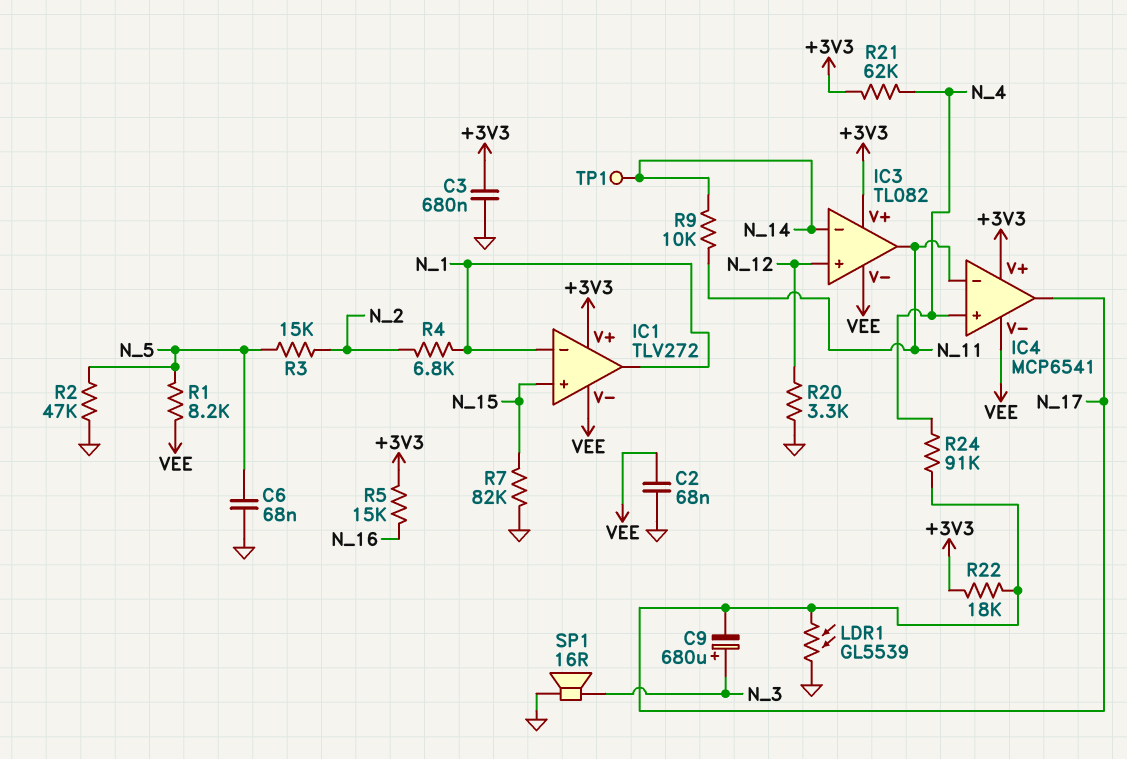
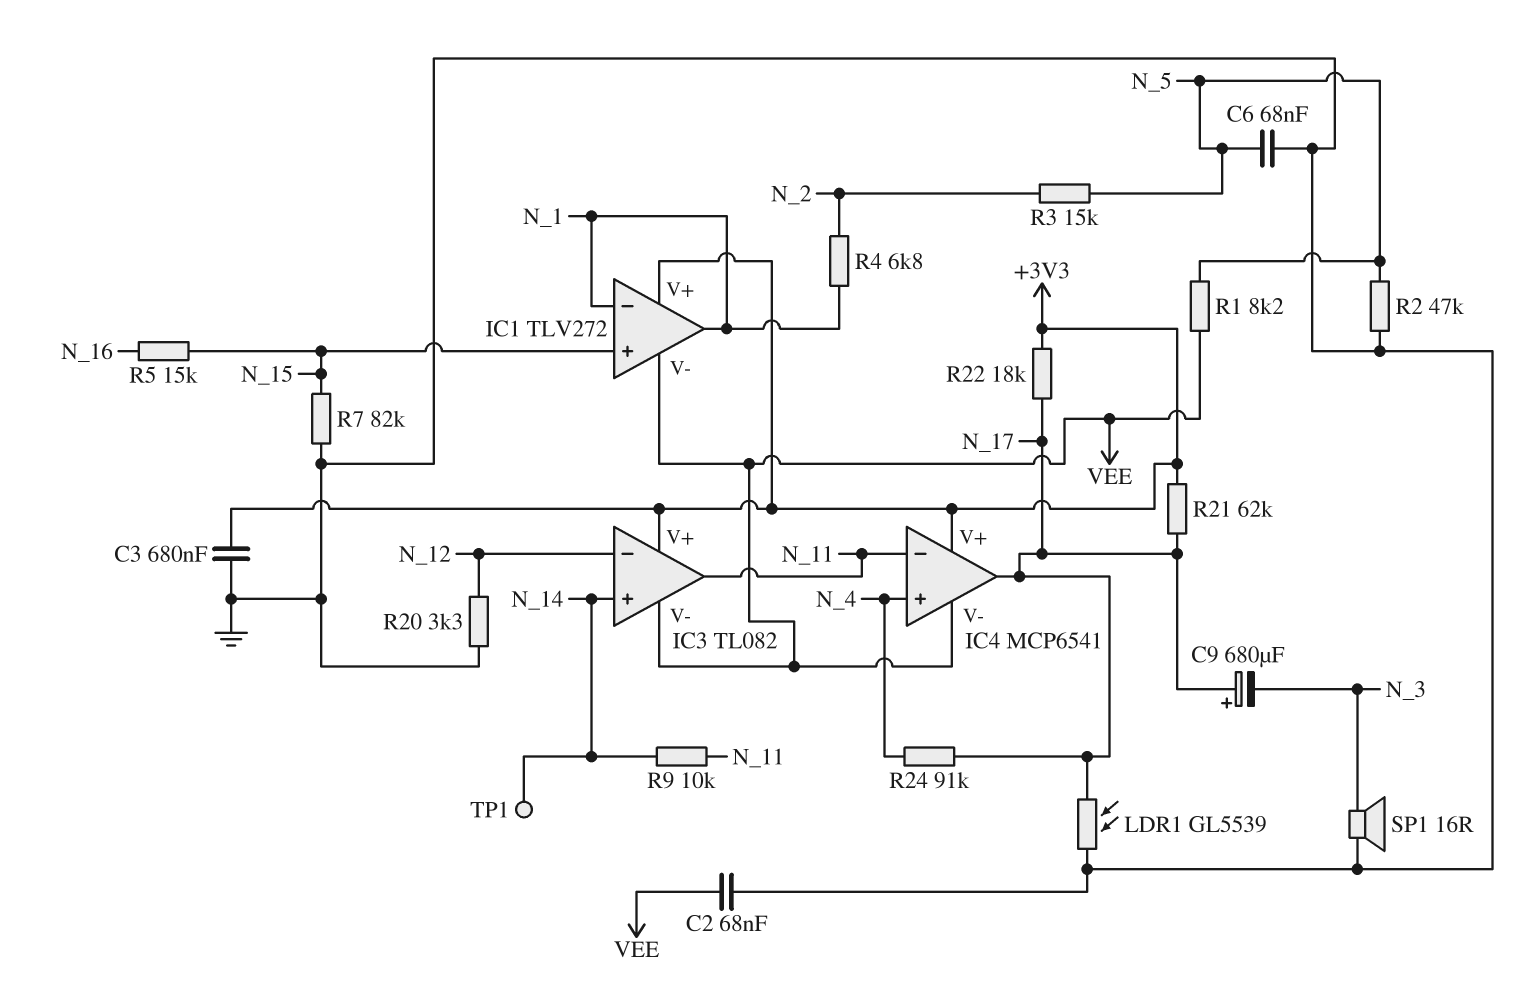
C9: 680uF (plus N_3, minus N_17) -> 680uF (plus N_17, minus N_3)
IC3 pin in+: N_12 -> N_14
IC3 pin in-: N_14 -> N_12
R5: 15k (+3V3, N_16) -> 15k (N_15, N_16)
R21: 62k (+3V3, N_4) -> 62k (+3V3, N_17)

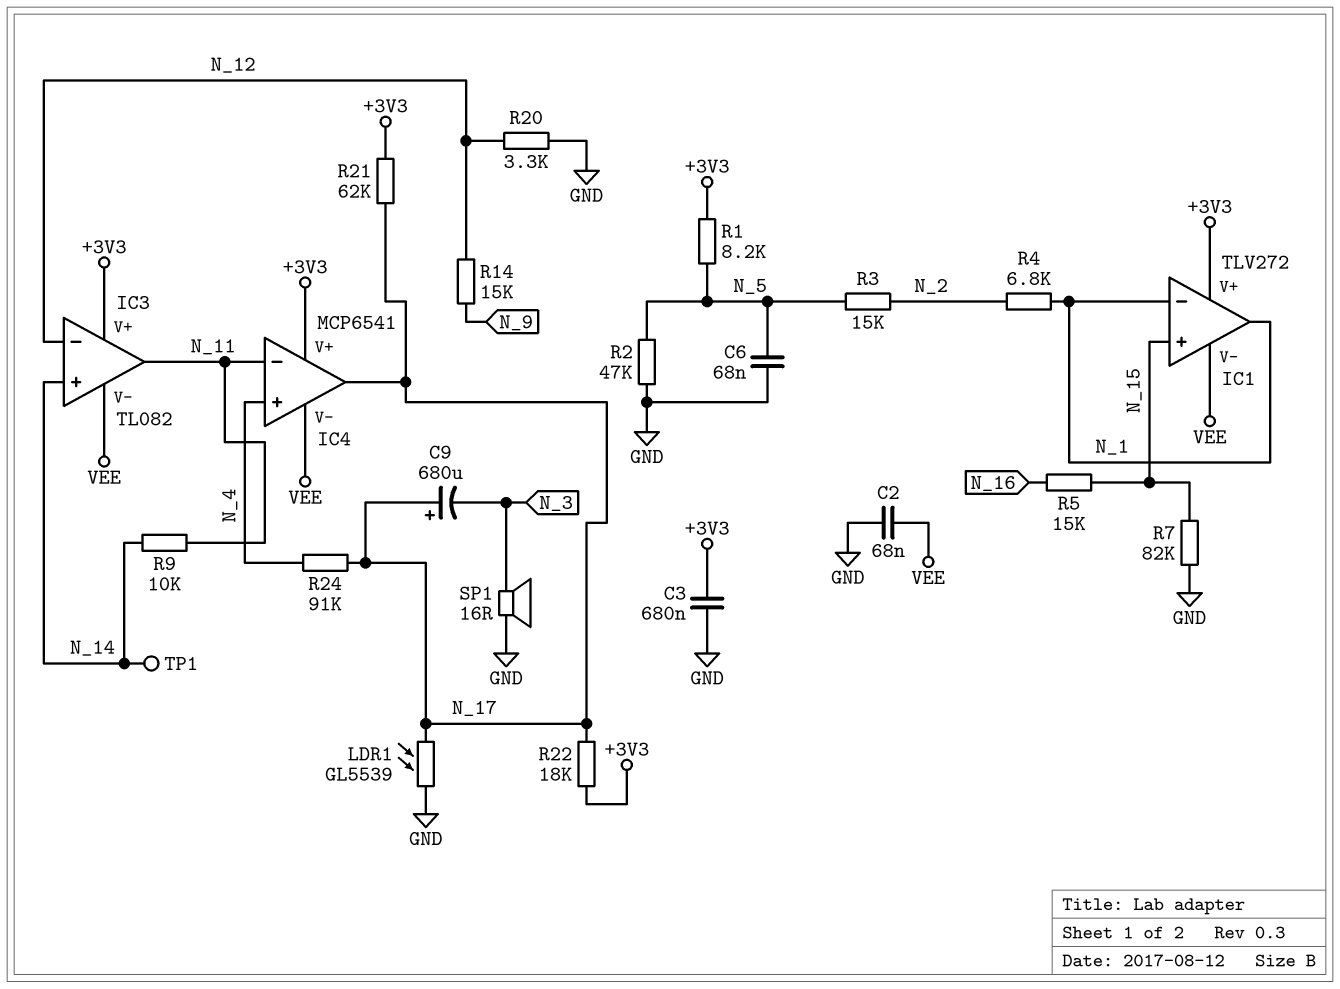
R1: 8.2k (N_5, VEE) -> 8.2k (+3V3, N_5)
R14: none -> 15k (N_9, N_12)

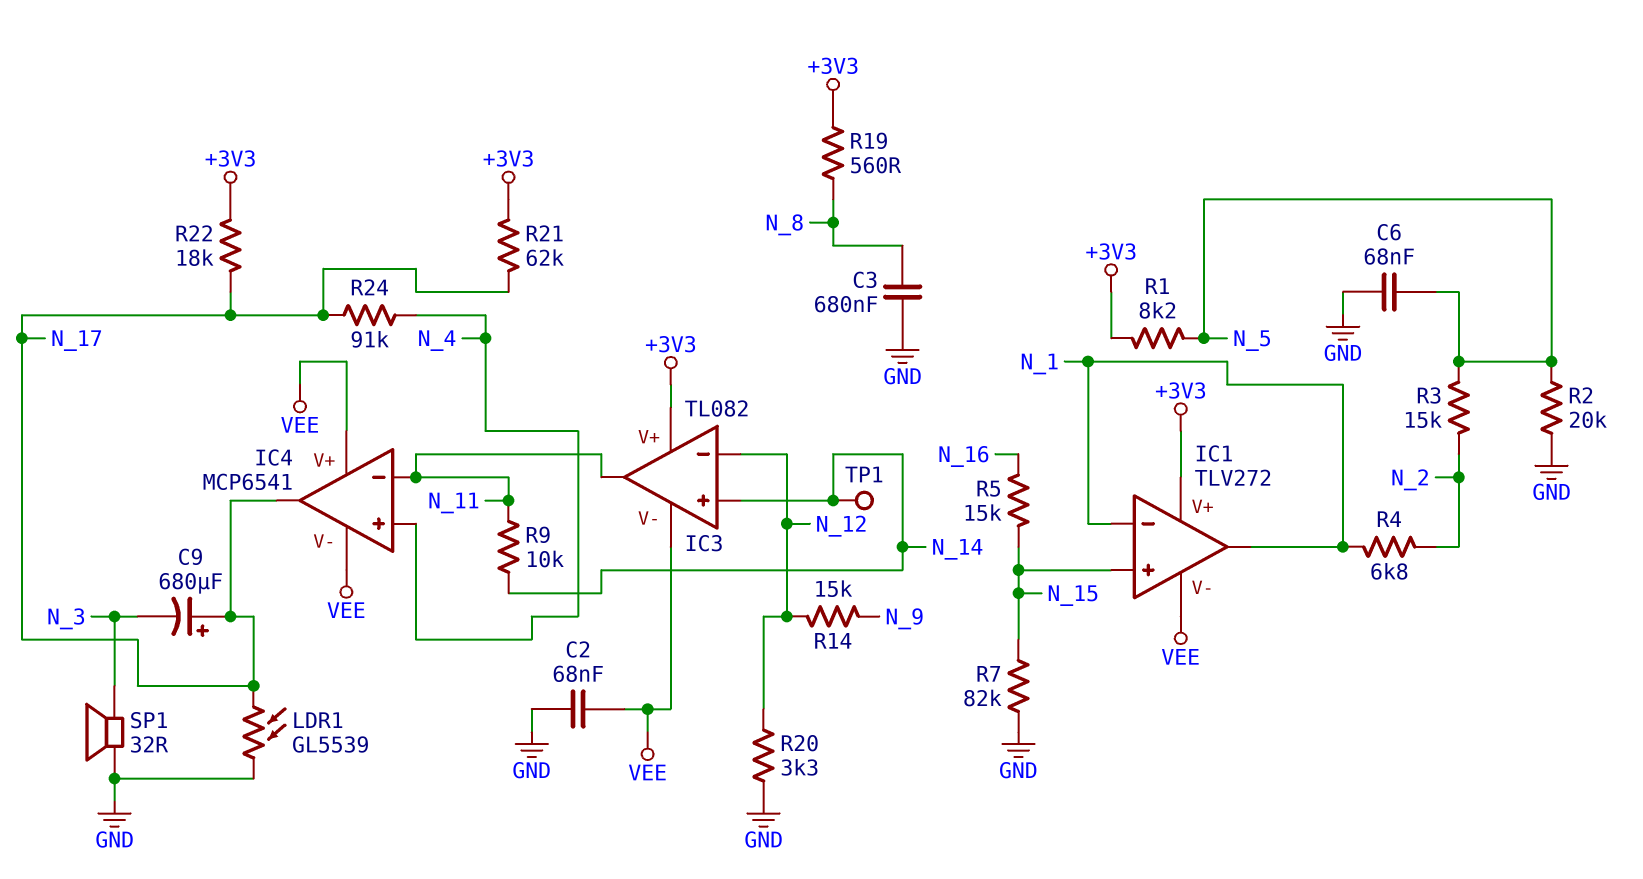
C3: 680nF (+3V3, GND) -> 680nF (GND, N_8)
IC4 pin V+: +3V3 -> VEE
R2: 47k (GND, N_5) -> 20k (GND, N_5)
R19: none -> 560 (+3V3, N_8)
SP1: speaker 16R (GND, N_3) -> speaker 32R (GND, N_3)

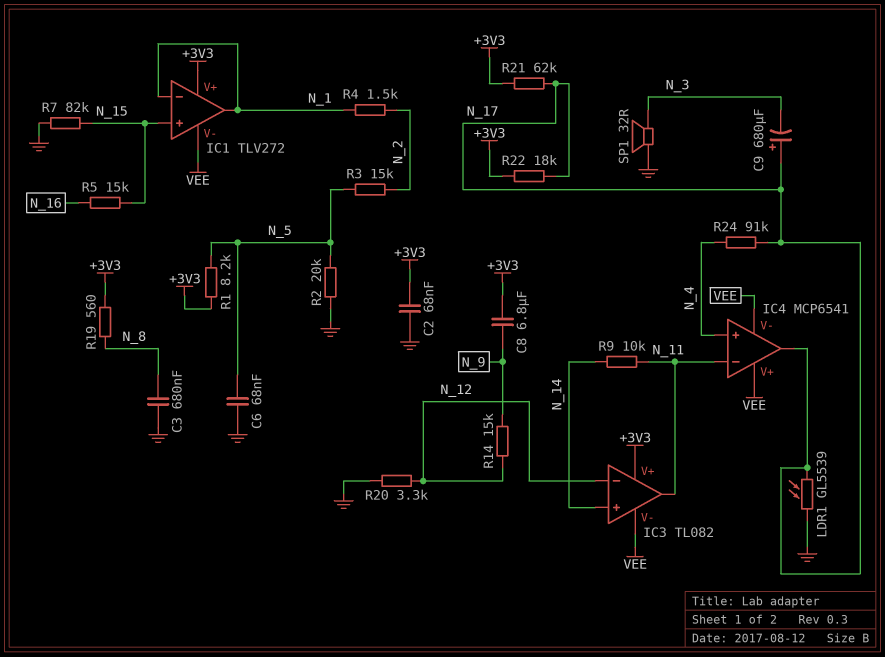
C2: 68nF (GND, VEE) -> 68nF (+3V3, GND)
C8: none -> 6.8uF (+3V3, N_9)
R4: 6.8k (N_1, N_2) -> 1.5k (N_1, N_2)
TP1: test point (N_14) -> none

